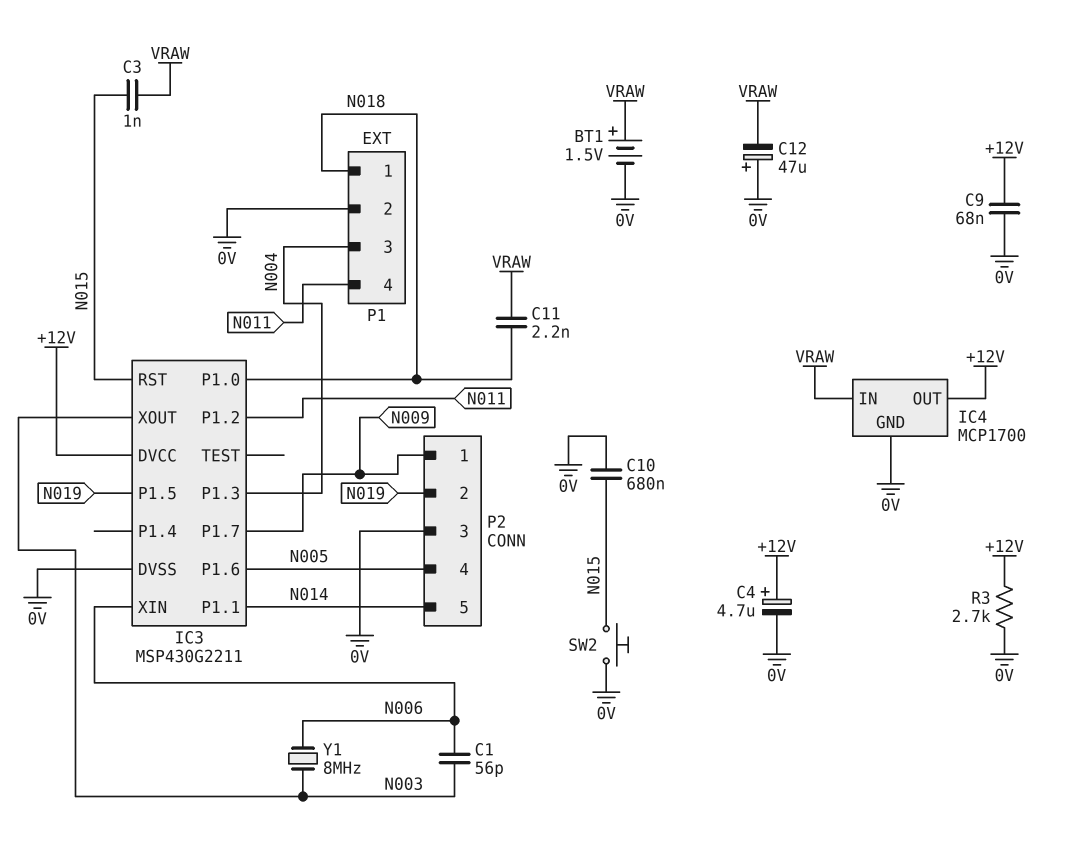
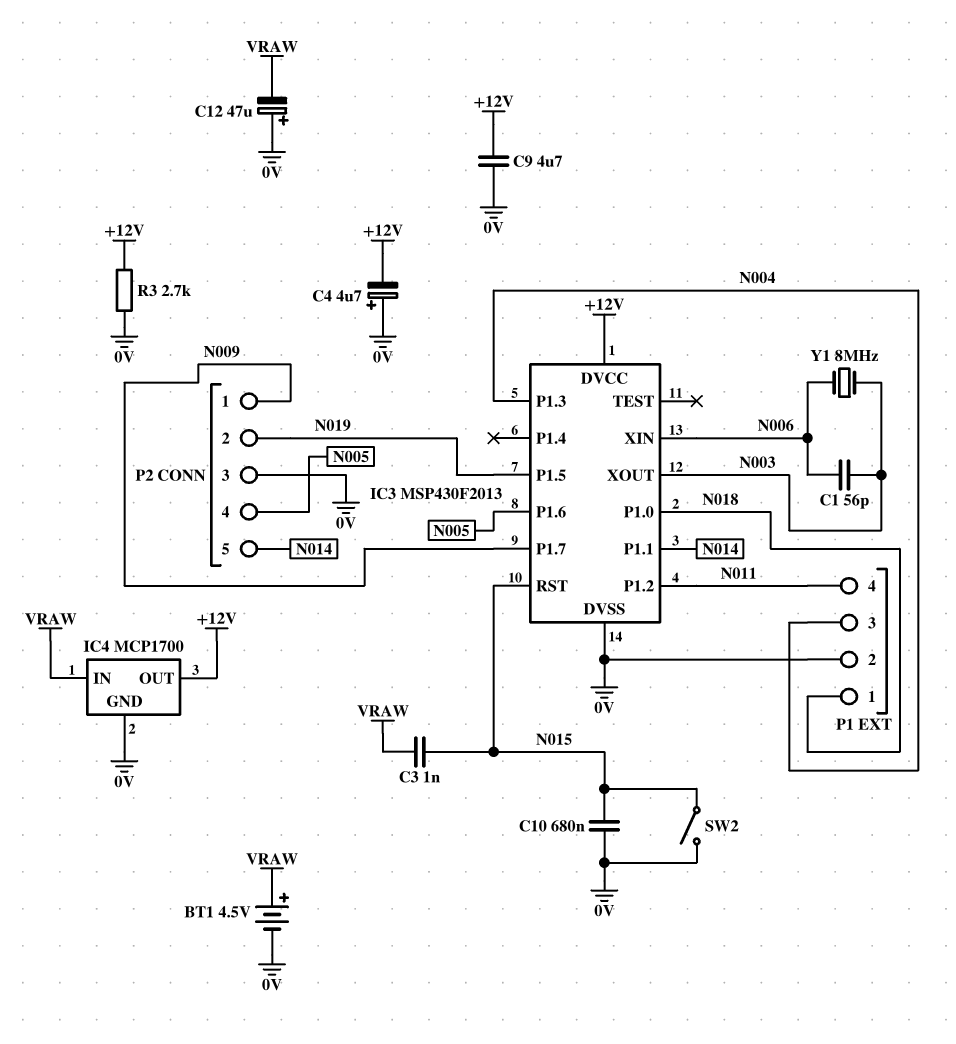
BT1: 1.5V (plus VRAW, minus 0V) -> 4.5V (plus VRAW, minus 0V)
C4: 4.7uF (plus +12V, minus 0V) -> 4.7uF (plus 0V, minus +12V)
C9: 68nF (+12V, 0V) -> 4.7uF (+12V, 0V)
C11: 2.2nF (N018, VRAW) -> none
IC3: MSP430G2211 -> MSP430F2013
SW2: button (0V, N015) -> switch (0V, N015)

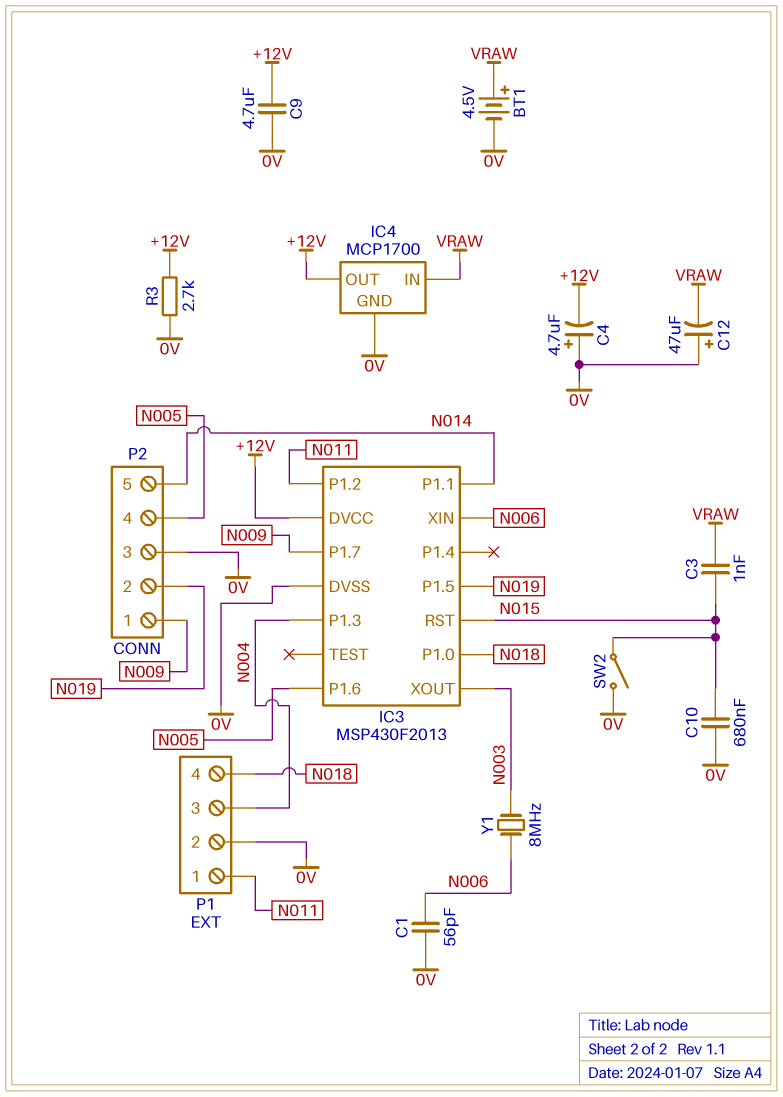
C1: 56pF (N003, N006) -> 56pF (0V, N006)
P1 pin 1: N018 -> N011
P1 pin 4: N011 -> N018

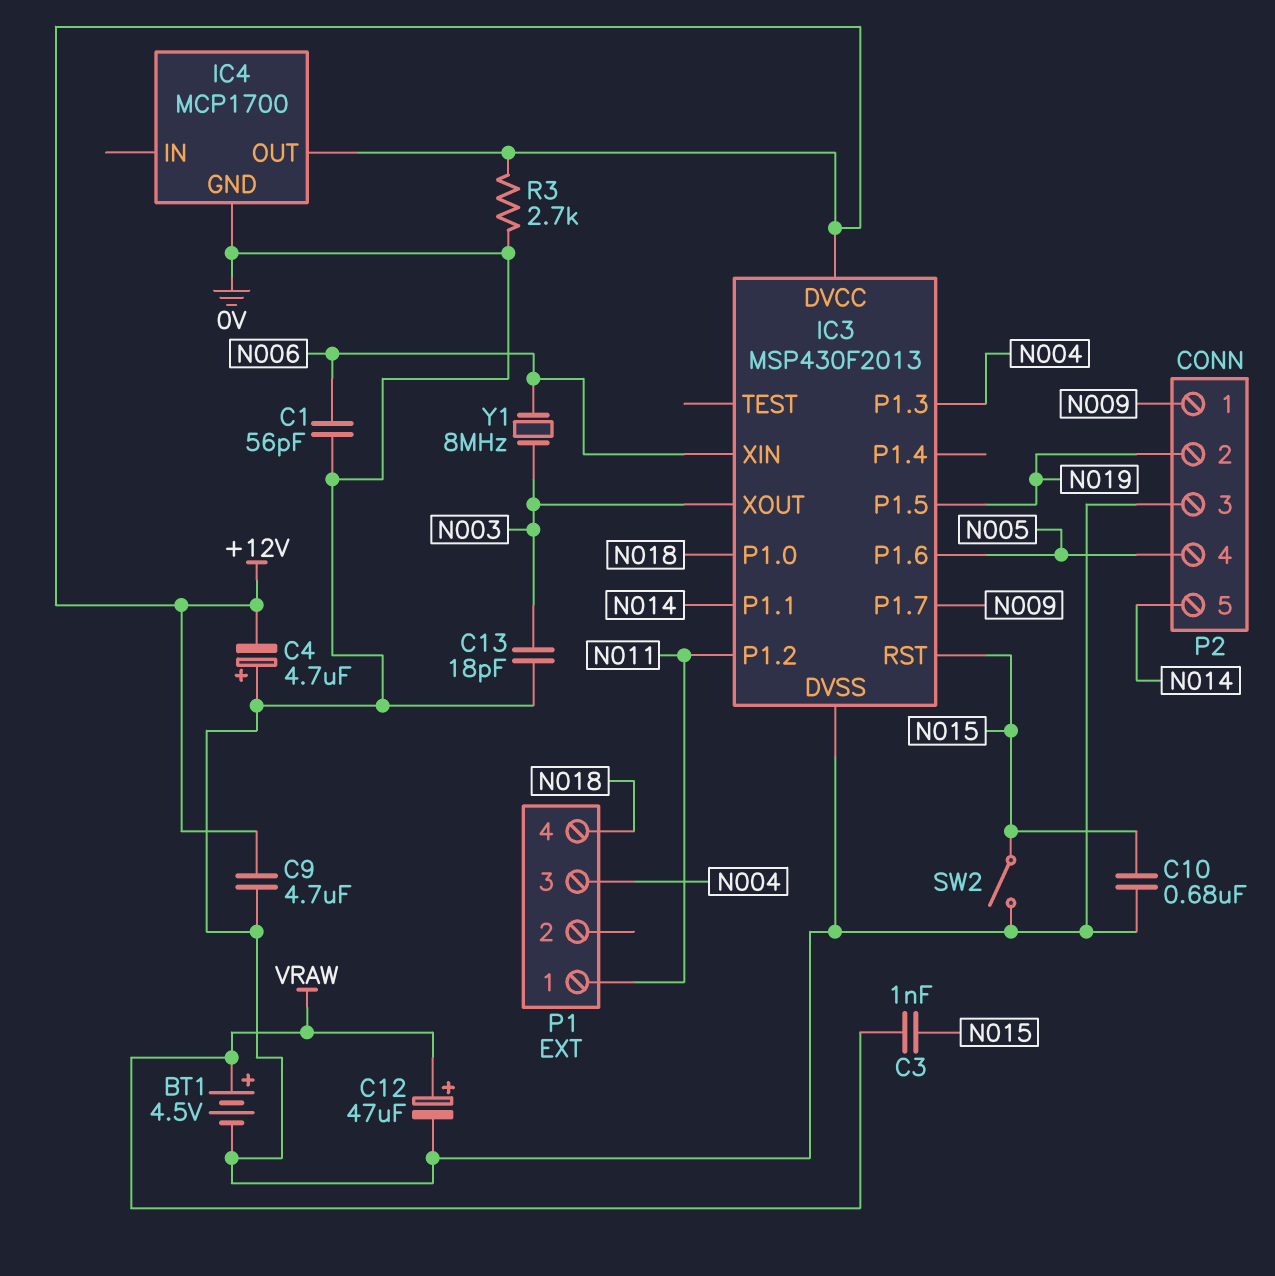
C12: 47uF (plus 0V, minus VRAW) -> 47uF (plus VRAW, minus 0V)
C13: none -> 18pF (0V, N003)
IC4 pin IN: VRAW -> none
P1 pin 2: 0V -> none

